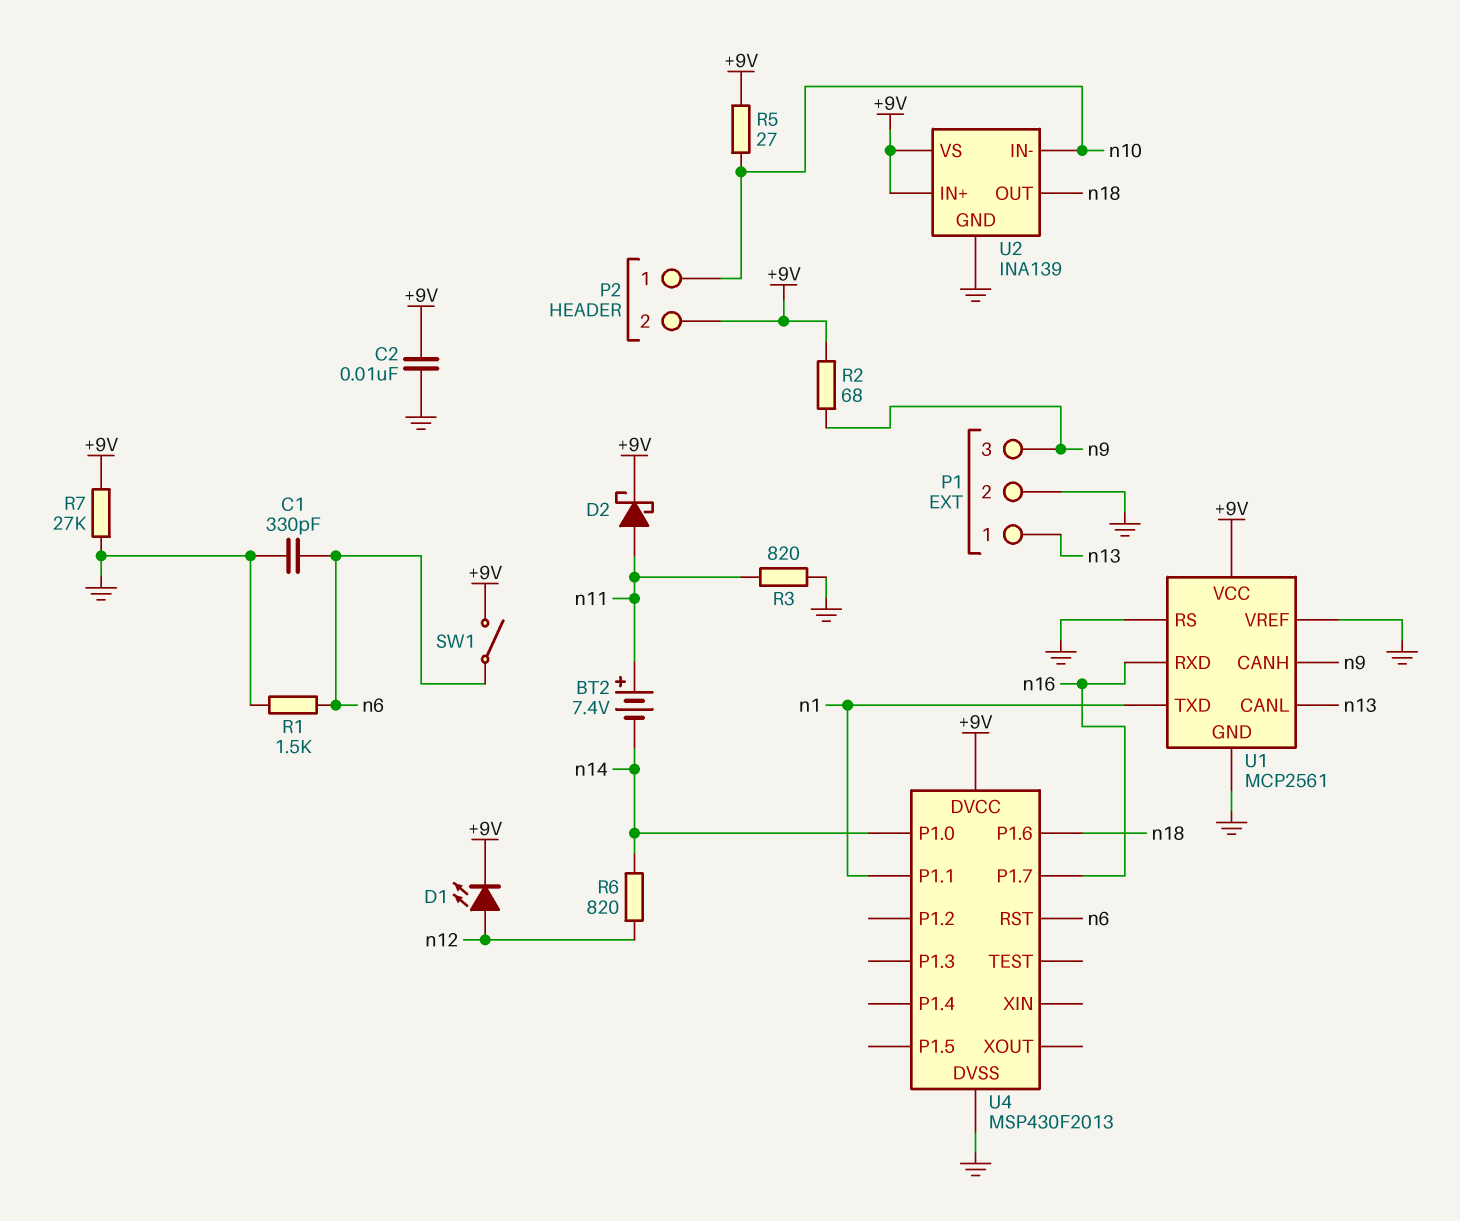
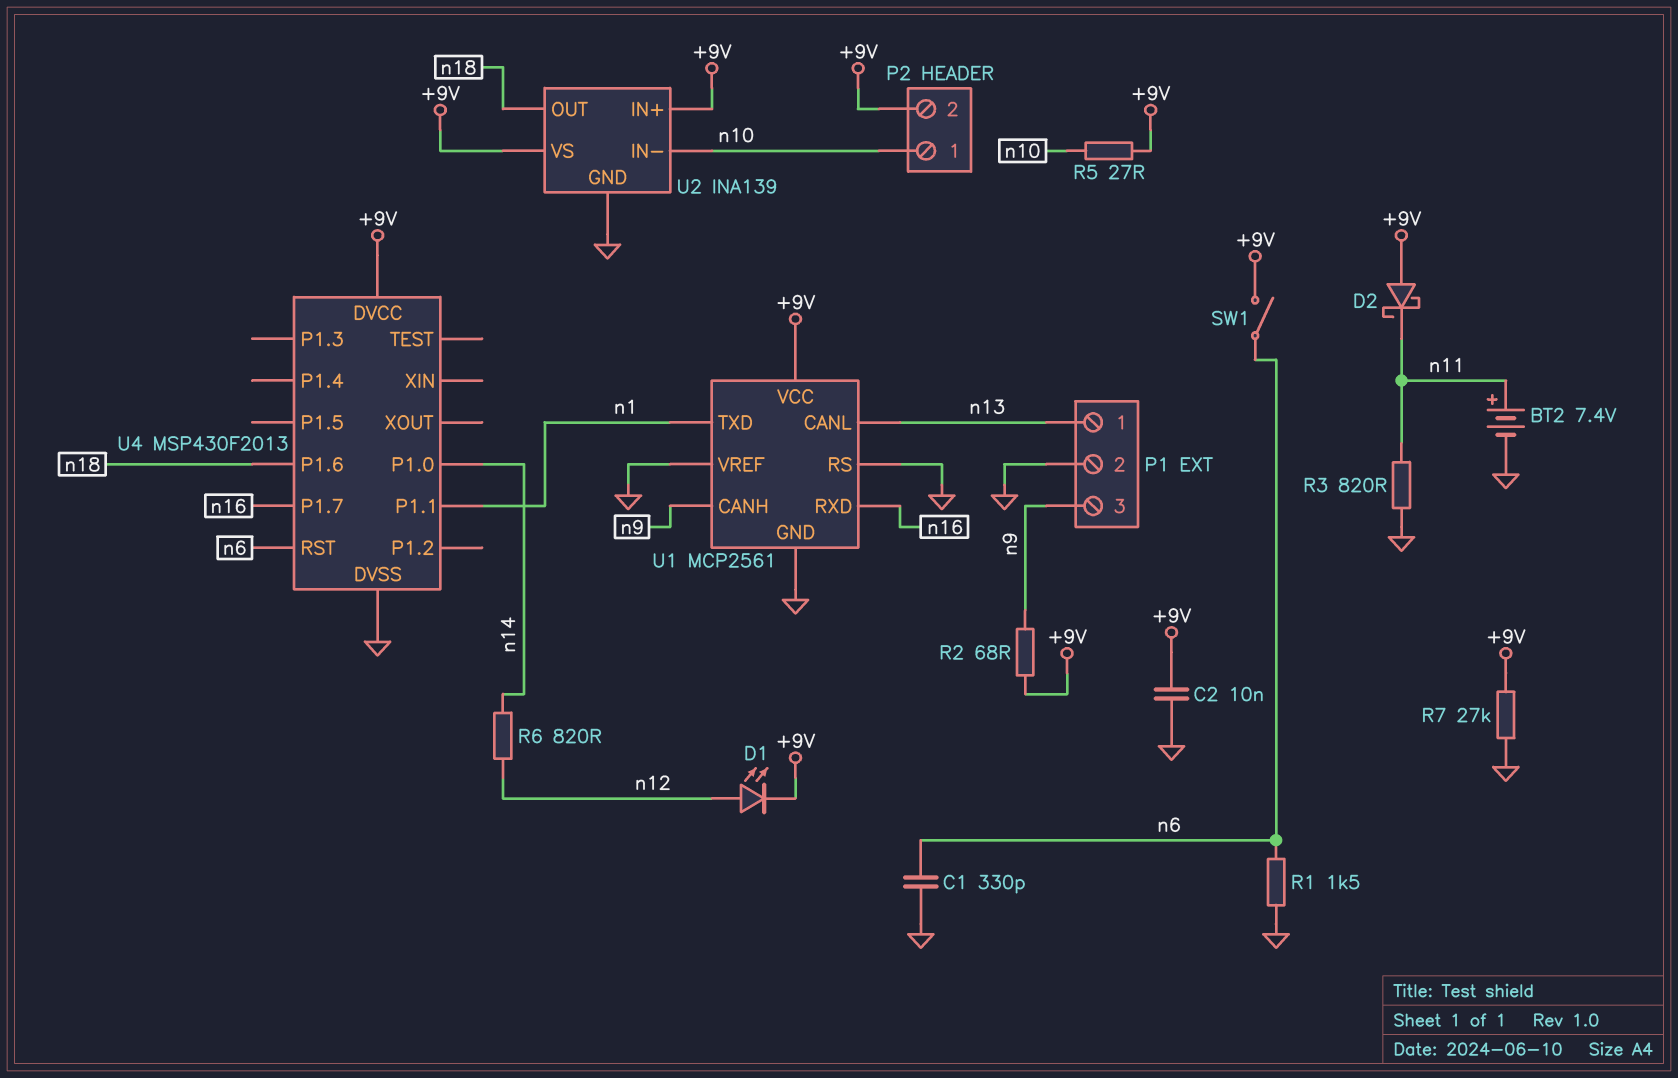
BT2: 7.4V (plus n11, minus n14) -> 7.4V (plus n11, minus GND)
D2: schottky (A n11, K +9V) -> schottky (A +9V, K n11)

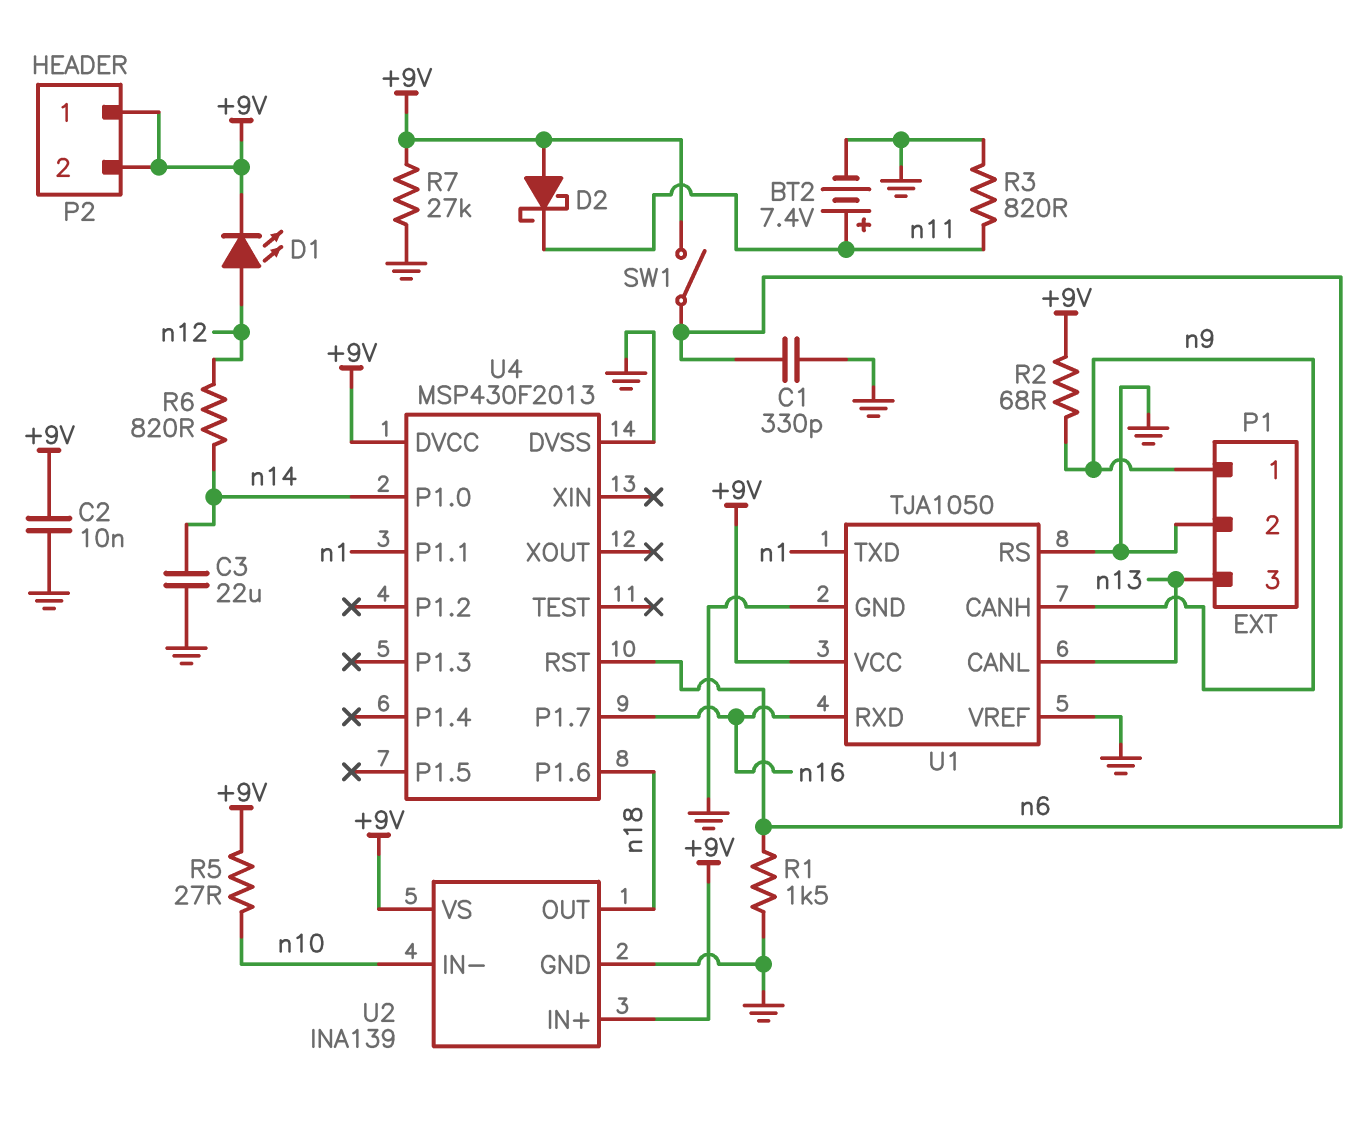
C3: none -> 22uF (GND, n14)
P1 pin 1: n13 -> n9
P1 pin 3: n9 -> n13
P2 pin 1: n10 -> +9V
U1: MCP2561 -> TJA1050

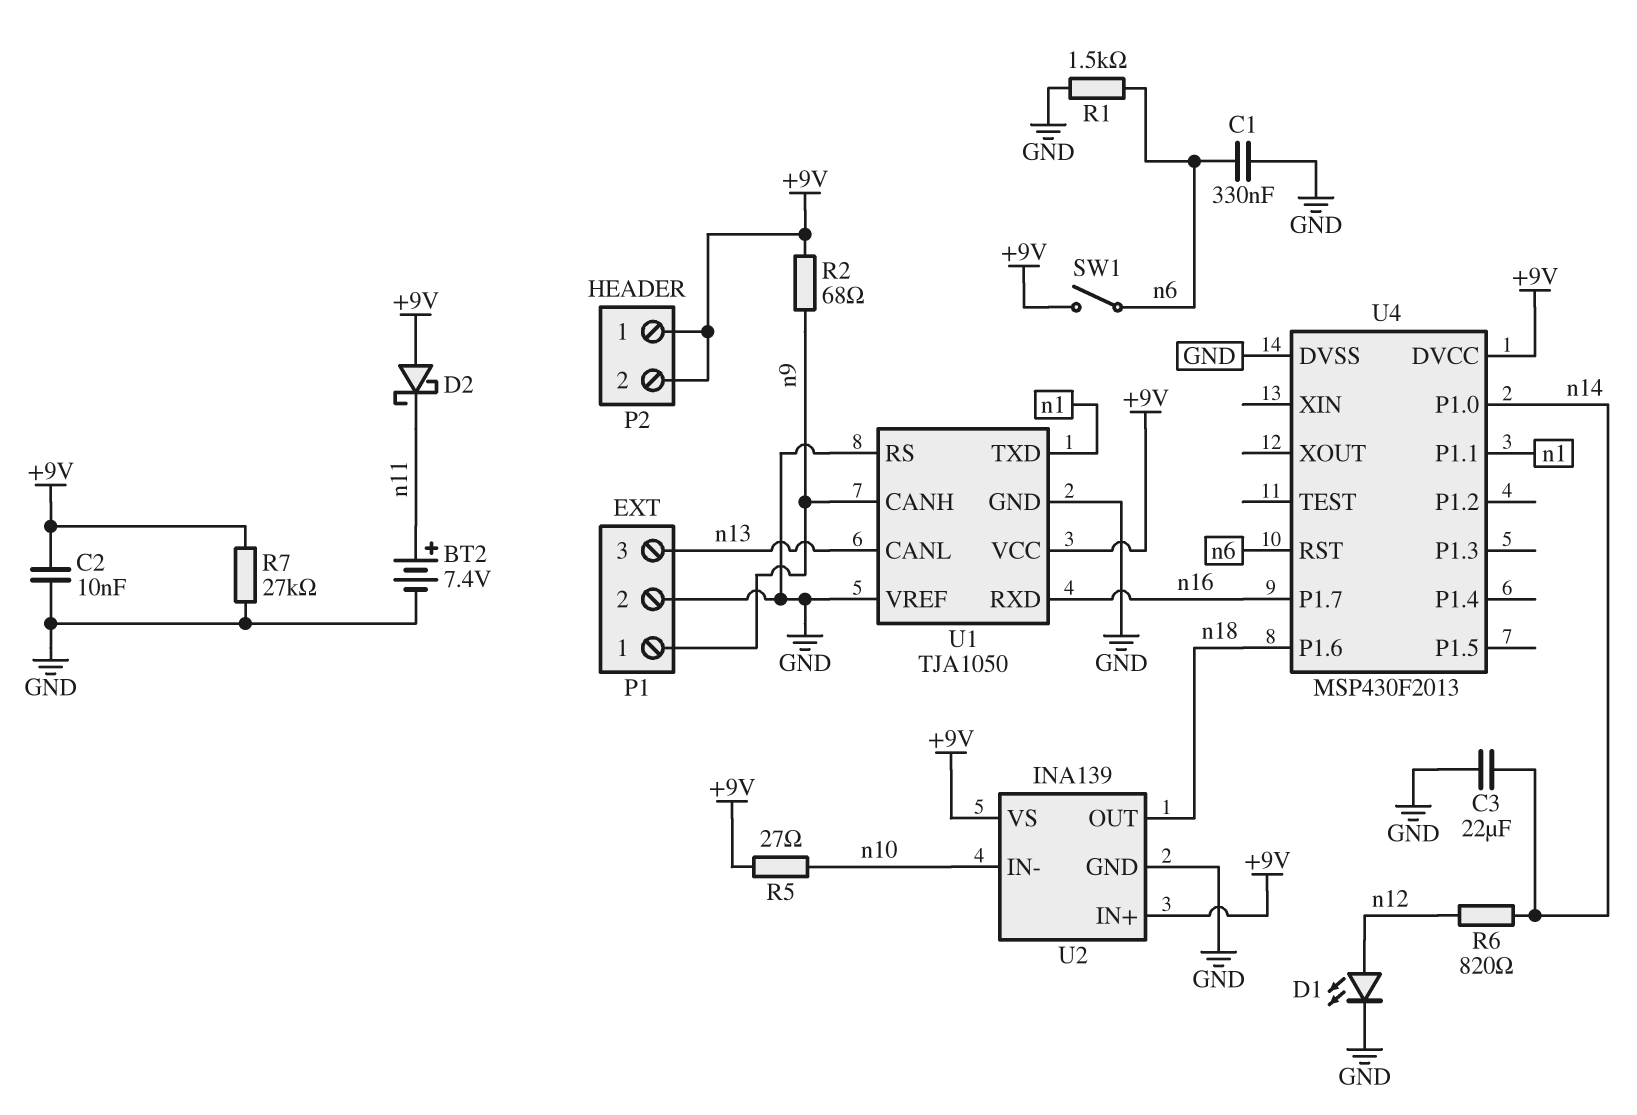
C1: 330pF (GND, n6) -> 330nF (GND, n6)
D1: LED (A n12, K +9V) -> LED (A n12, K GND)
R3: 820 (GND, n11) -> none

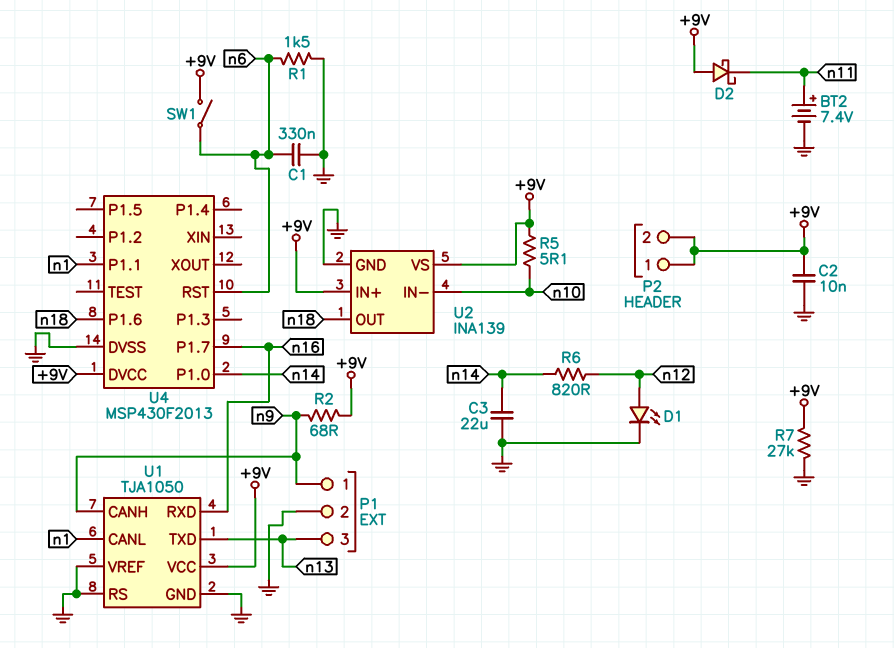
R5: 27 (+9V, n10) -> 5.1 (+9V, n10)
U1 pin CANL: n13 -> n1
U1 pin TXD: n1 -> n13

